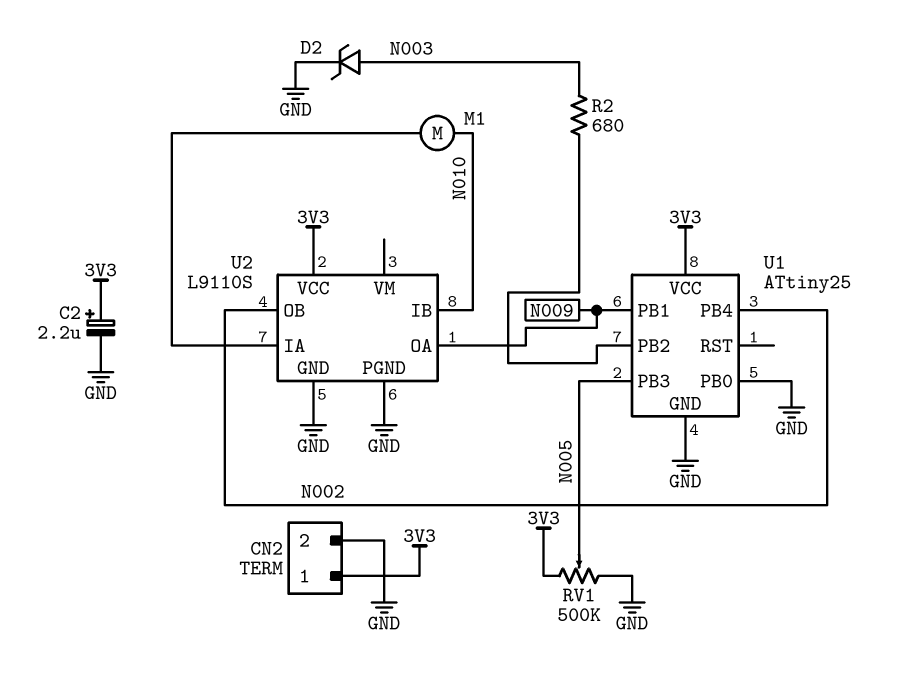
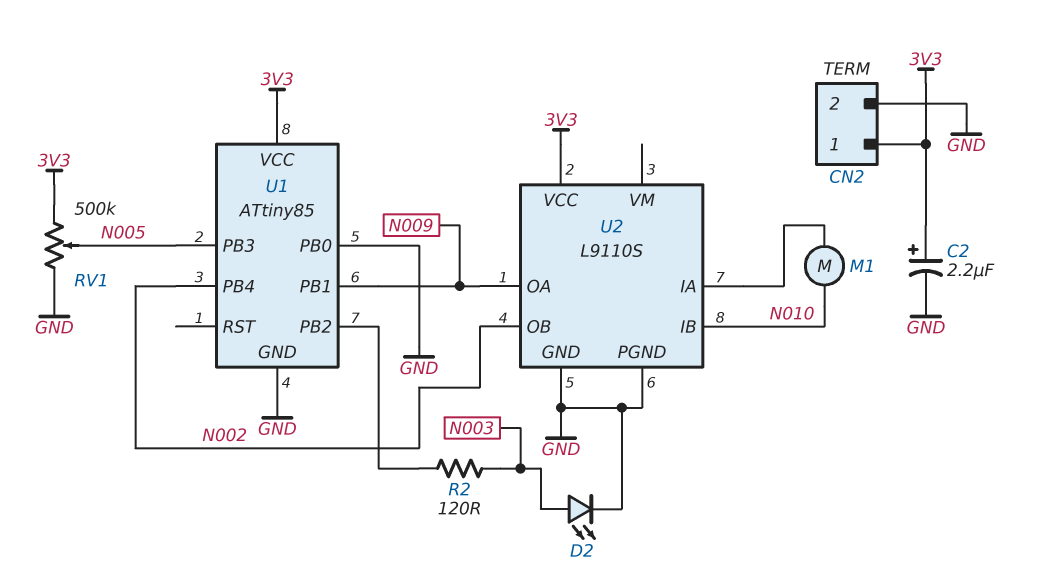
D2: zener (A N003, K GND) -> LED (A N003, K GND)
R2: 680 (N003, U1/PB2) -> 120 (N003, U1/PB2)
U1: ATtiny25 -> ATtiny85

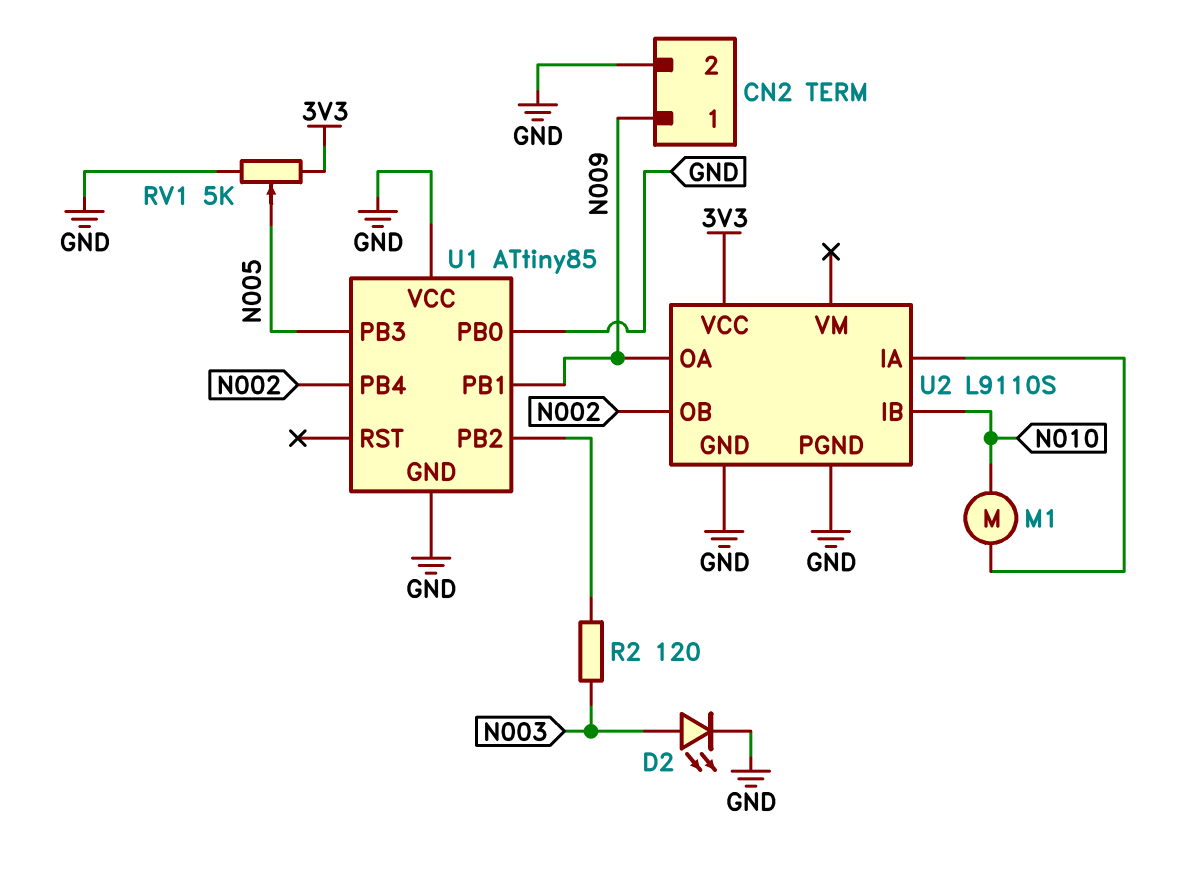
C2: 2.2uF (plus 3V3, minus GND) -> none
CN2 pin 1: 3V3 -> N009
RV1: 500k (3V3, GND, wiper N005) -> 5k (3V3, GND, wiper N005)
U1 pin VCC: 3V3 -> GND

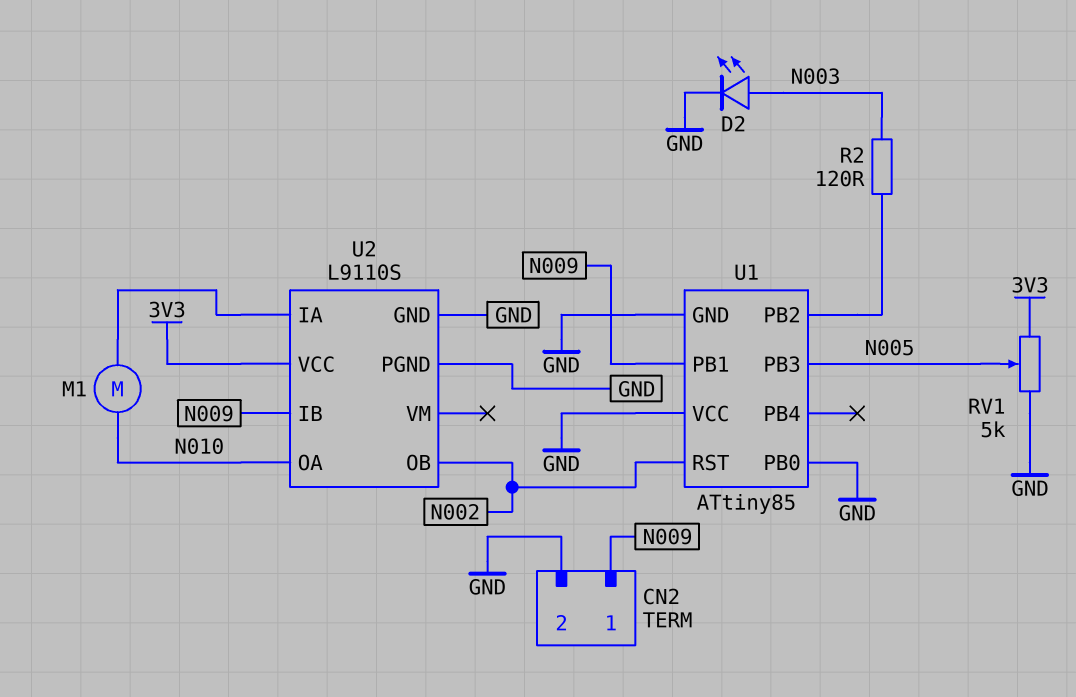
U1 pin PB4: N002 -> none
U1 pin RST: none -> N002
U2 pin IB: N010 -> N009
U2 pin OA: N009 -> N010

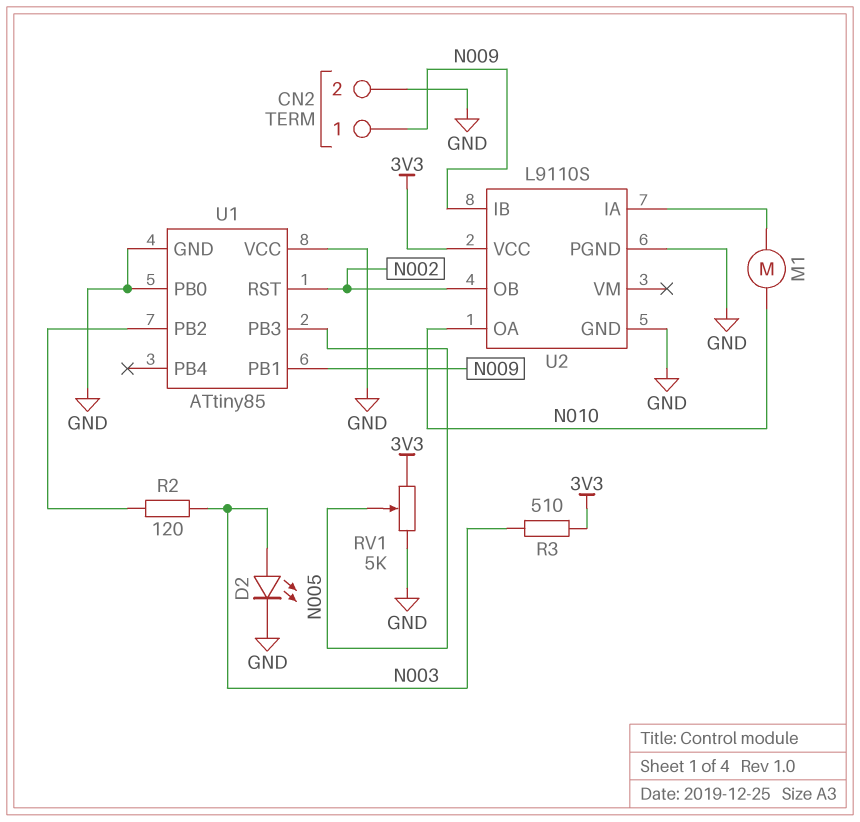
R3: none -> 510 (3V3, N003)

